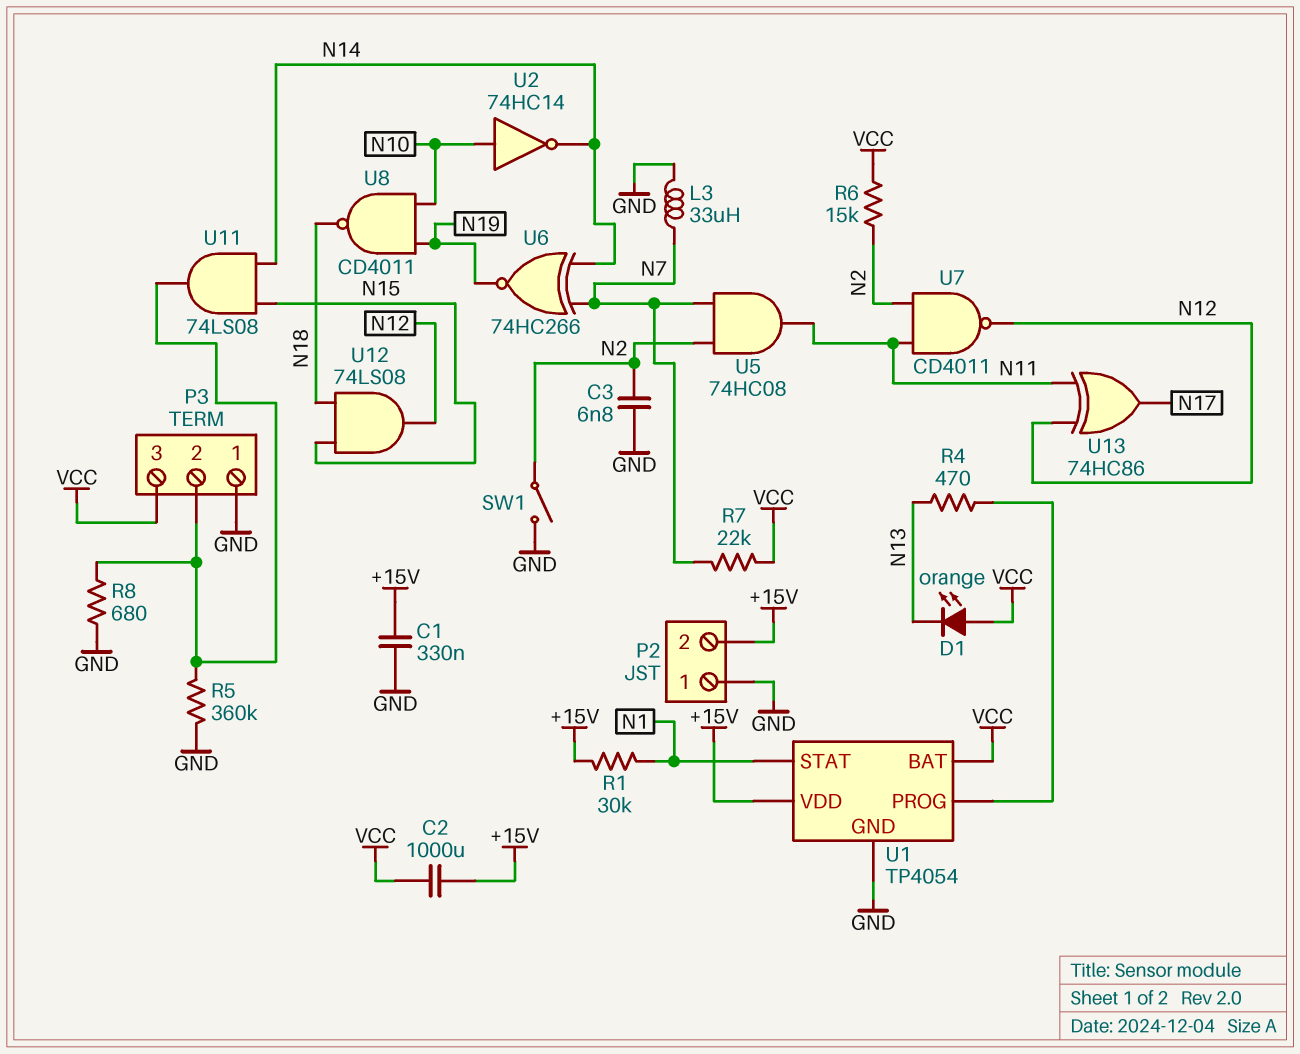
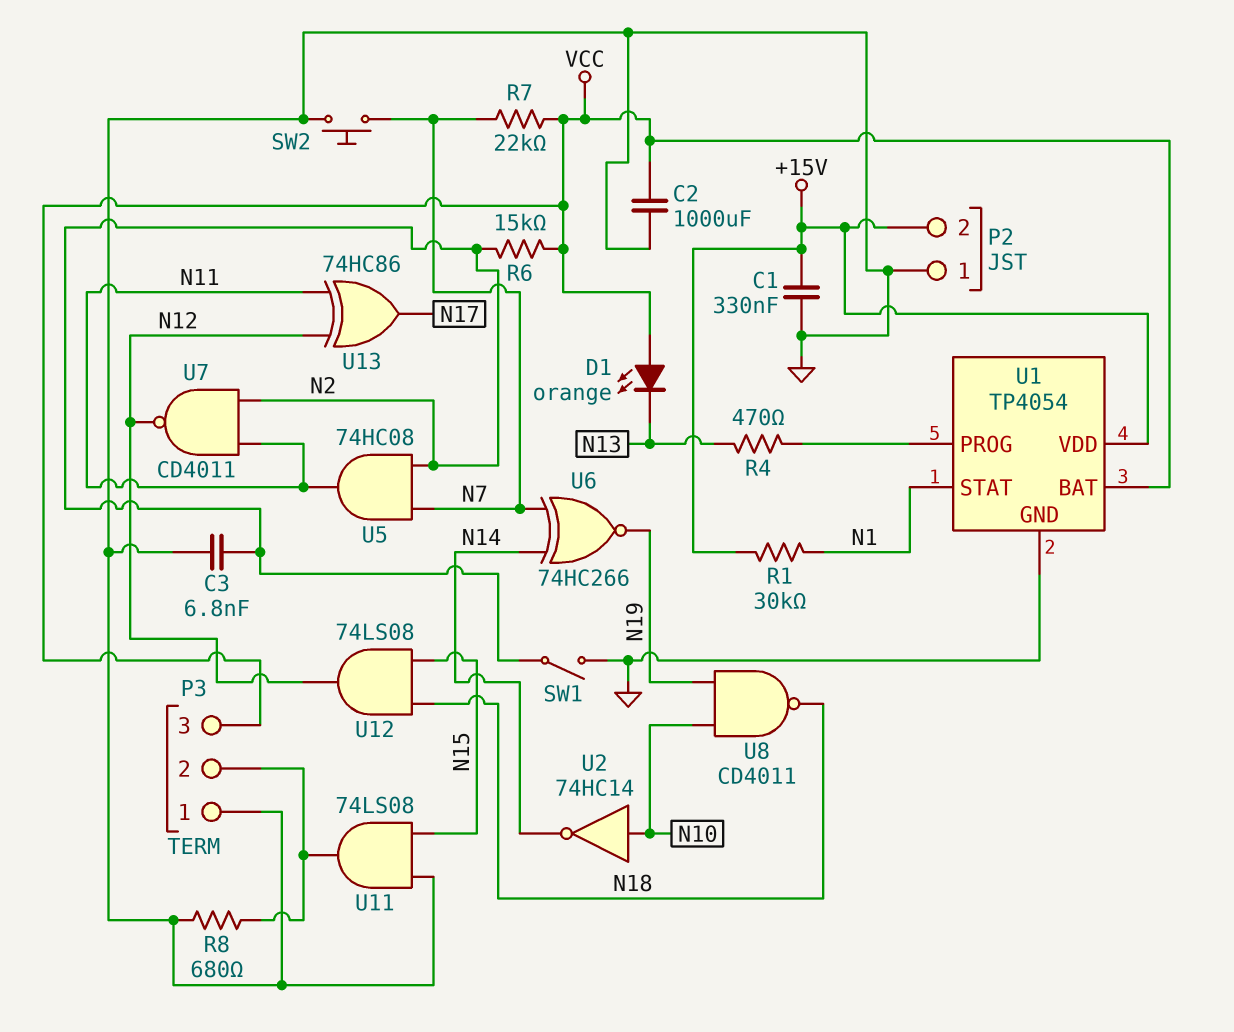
C2: 1000uF (+15V, VCC) -> 1000uF (GND, VCC)
L3: 33uH (GND, N7) -> none
R5: 360k (GND, P3/2) -> none
SW2: none -> button (GND, N7)
U11: AND 74LS08 (in N14, in N15, out P3/2) -> AND 74LS08 (in GND, in N15, out P3/2)

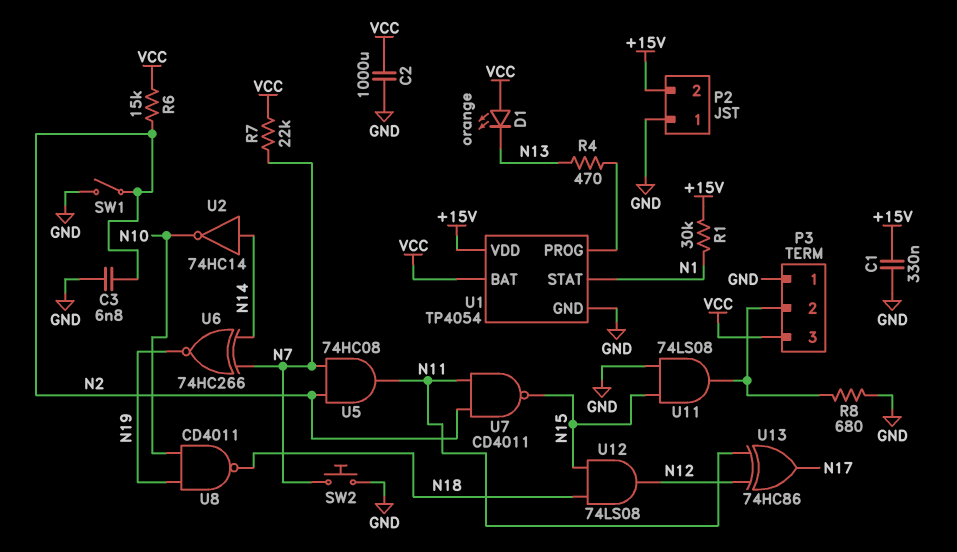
U2: NOT 74HC14 (in N10, out N14) -> NOT 74HC14 (in N14, out N10)
U7: NAND CD4011 (in N2, in N11, out N12) -> NAND CD4011 (in N2, in N11, out N15)

